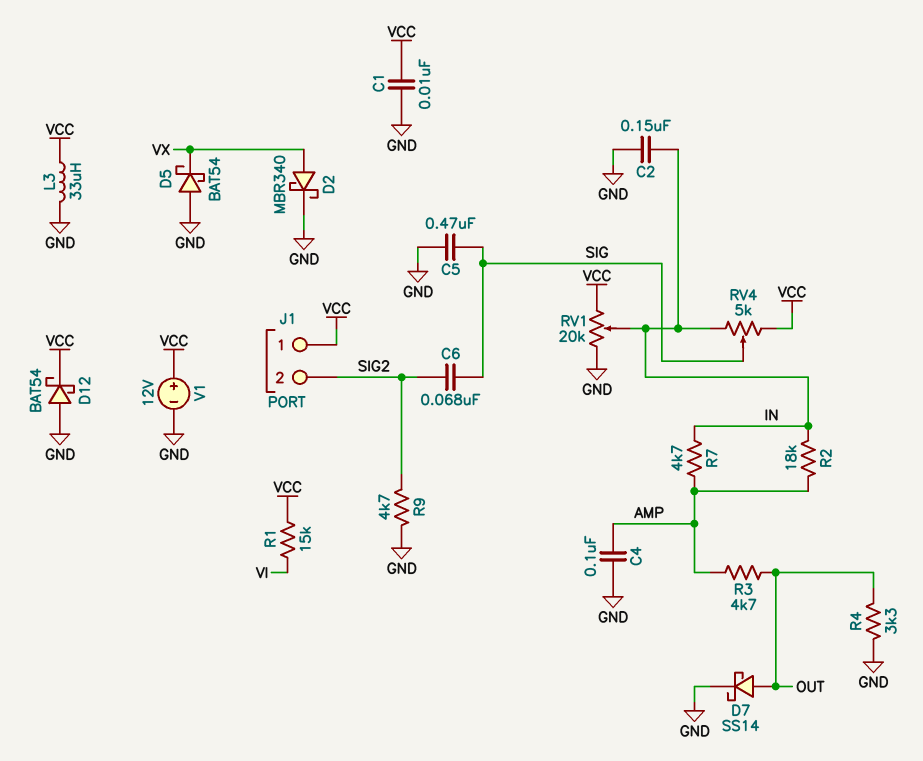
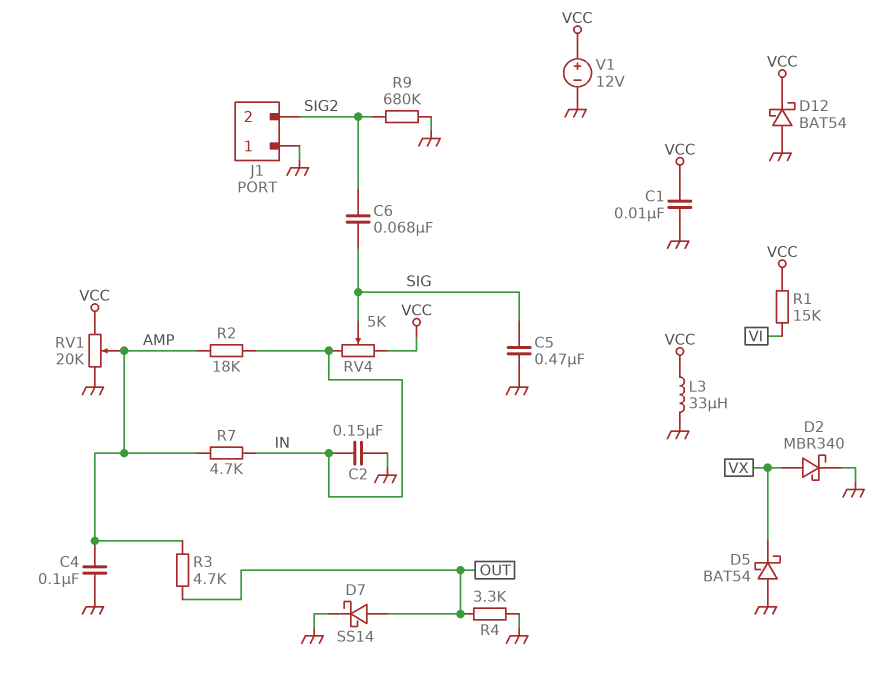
J1 pin 1: VCC -> GND
R9: 4.7k (GND, SIG2) -> 680k (GND, SIG2)
RV1: 20k (GND, VCC, wiper IN) -> 20k (GND, VCC, wiper AMP)

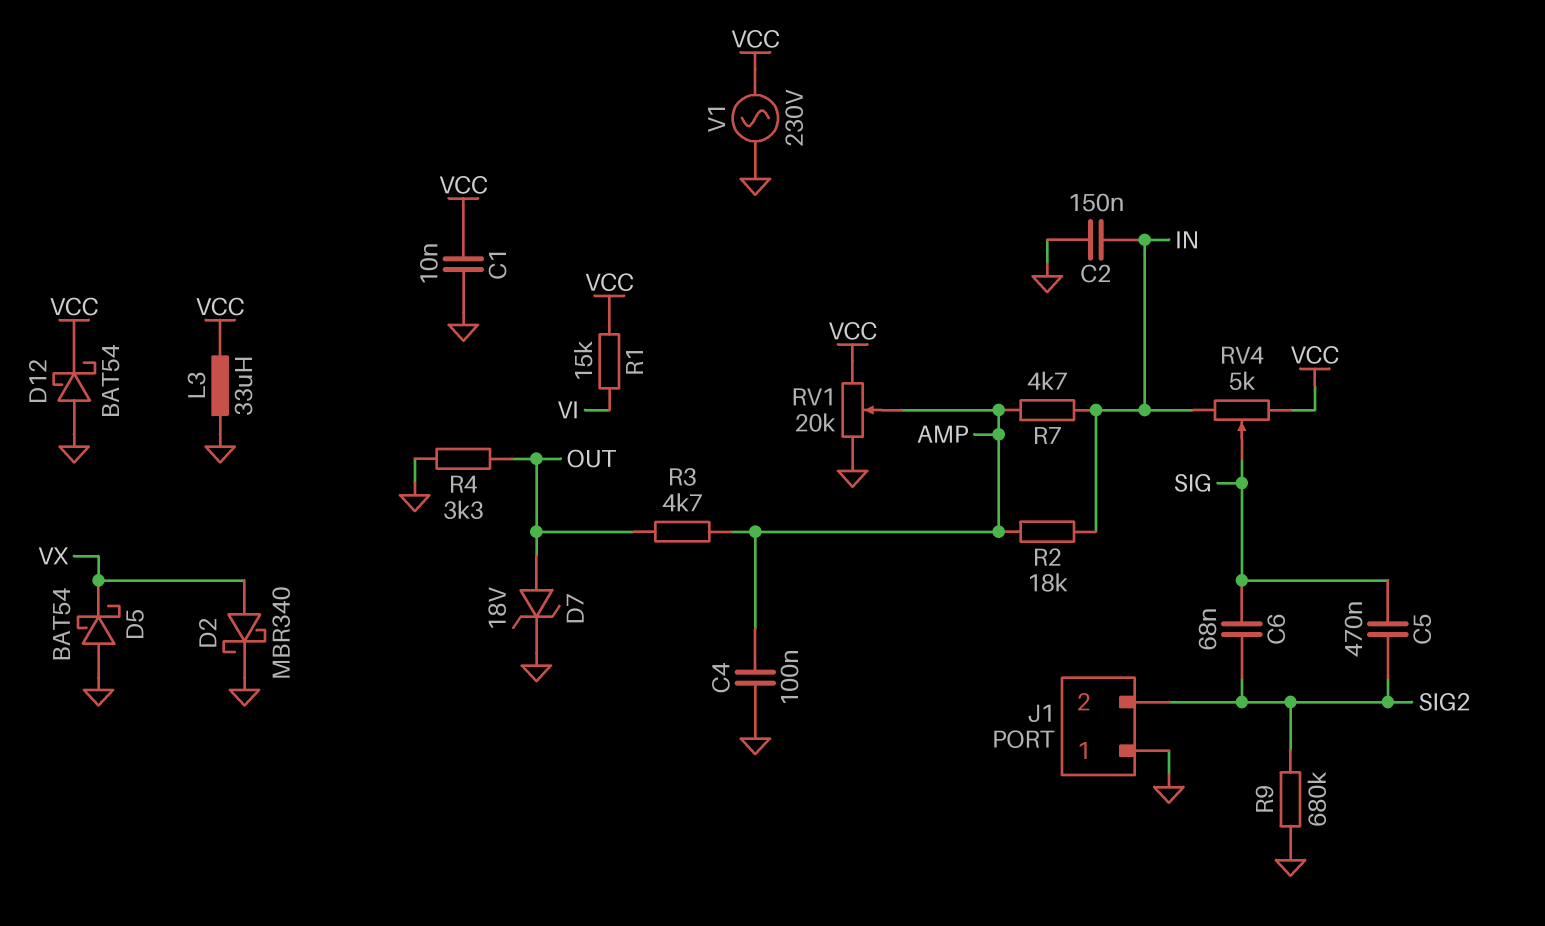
C5: 470nF (GND, SIG) -> 470nF (SIG, SIG2)
D7: schottky SS14 (A OUT, K GND) -> zener 18V (A OUT, K GND)
V1: 12V (plus VCC, minus GND) -> AC 230V (GND, VCC)

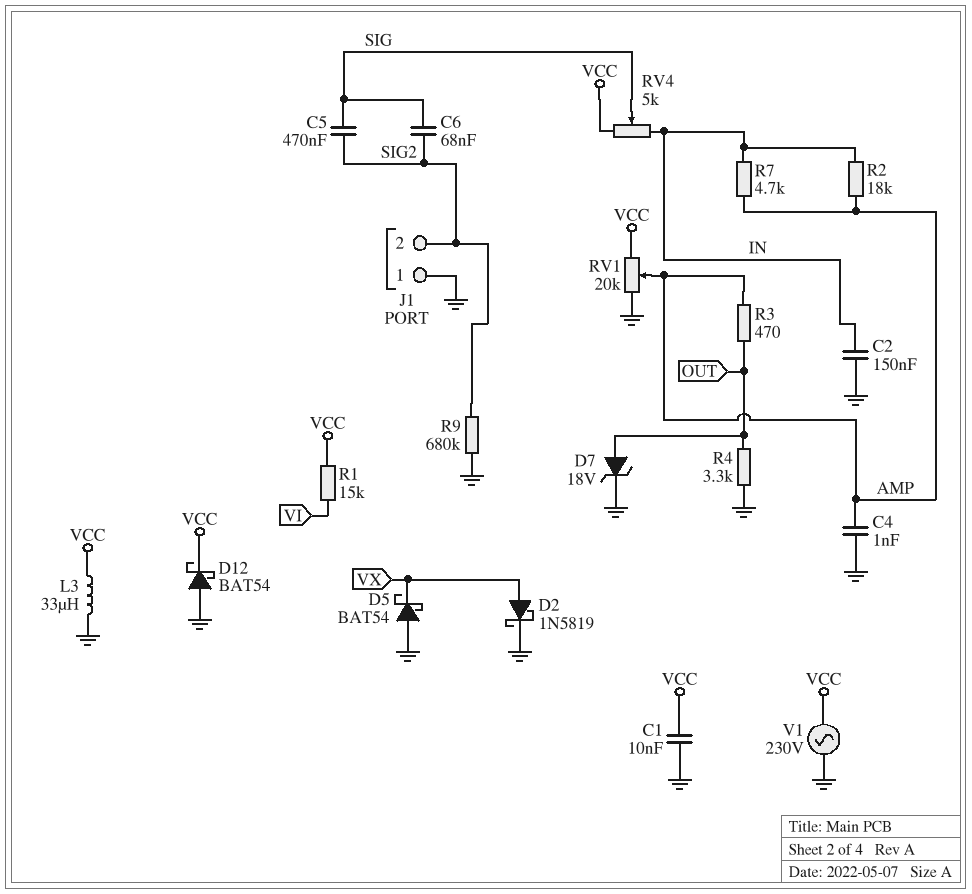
C4: 100nF (AMP, GND) -> 1nF (AMP, GND)
D2: schottky MBR340 (A VX, K GND) -> schottky 1N5819 (A VX, K GND)
R3: 4.7k (AMP, OUT) -> 470 (AMP, OUT)

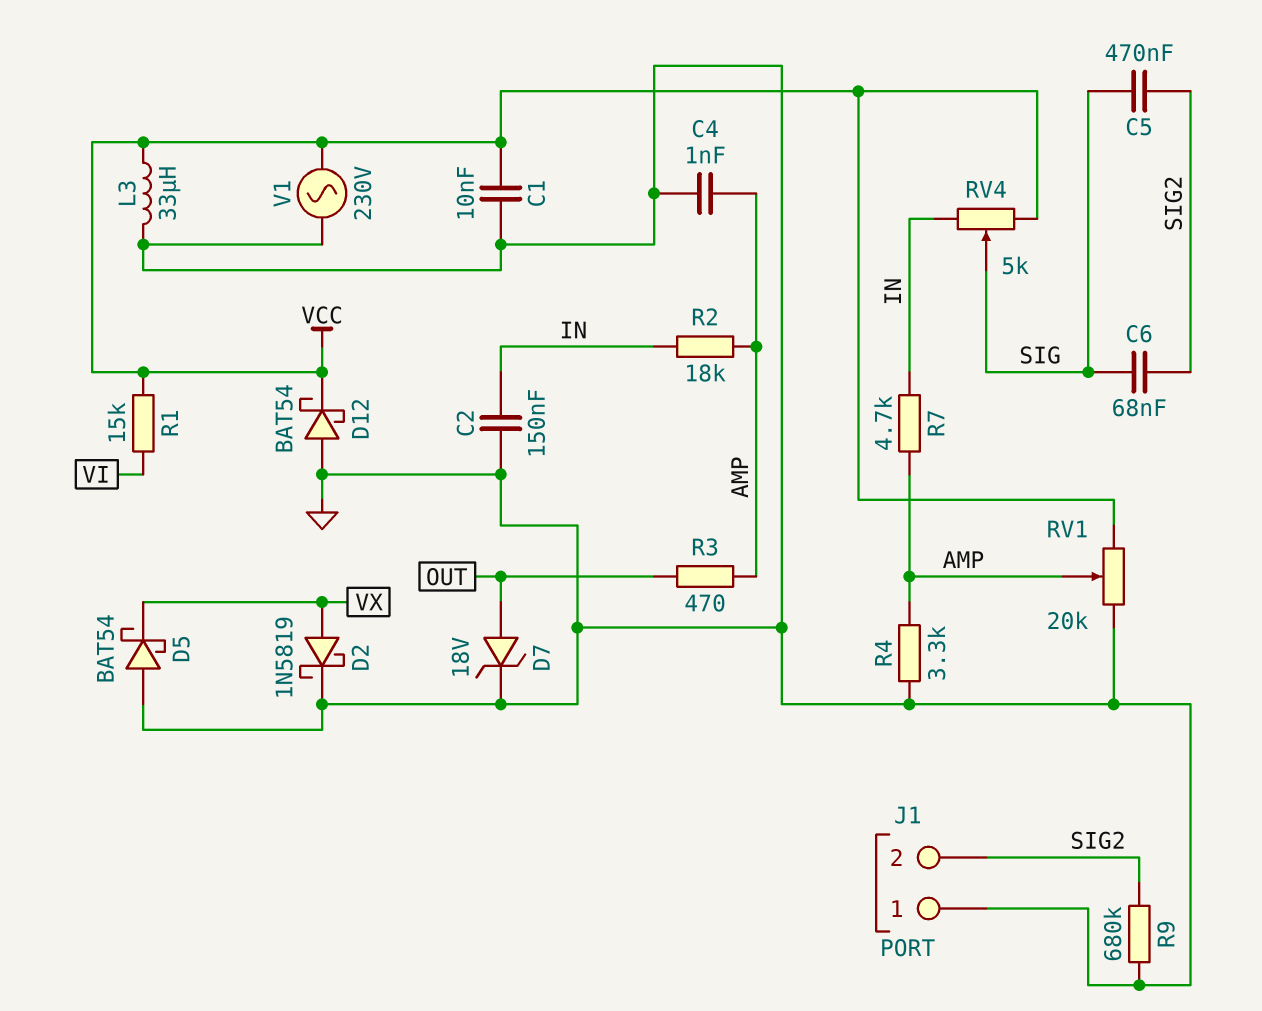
R4: 3.3k (GND, OUT) -> 3.3k (AMP, GND)

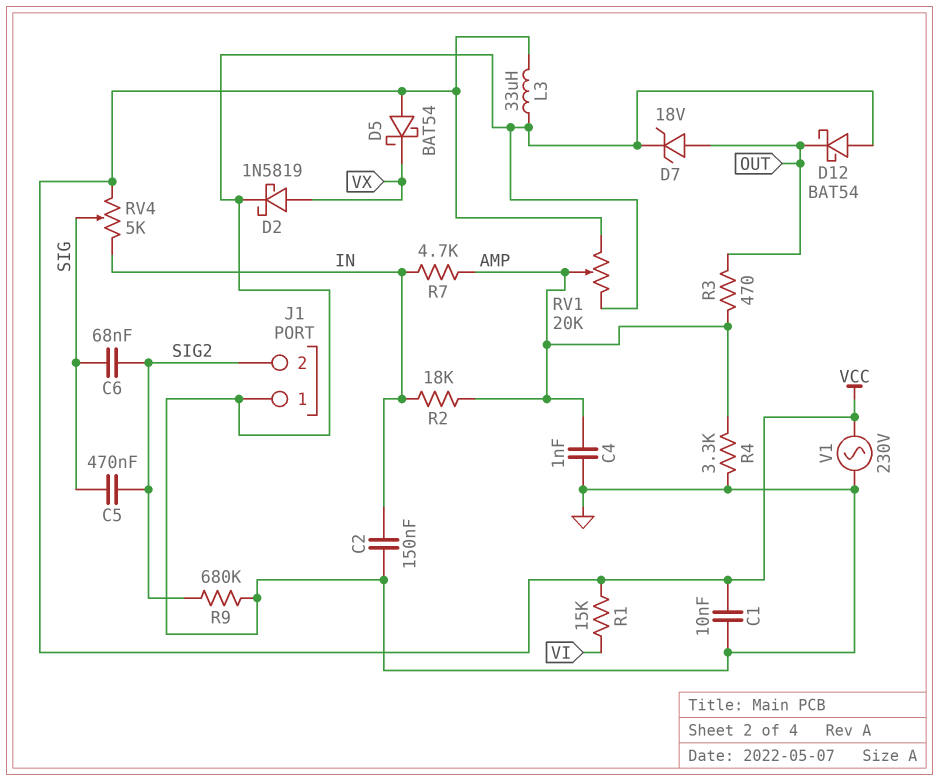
D5: schottky BAT54 (A GND, K VX) -> schottky BAT54 (A VCC, K VX)
D12: schottky BAT54 (A GND, K VCC) -> schottky BAT54 (A GND, K OUT)

